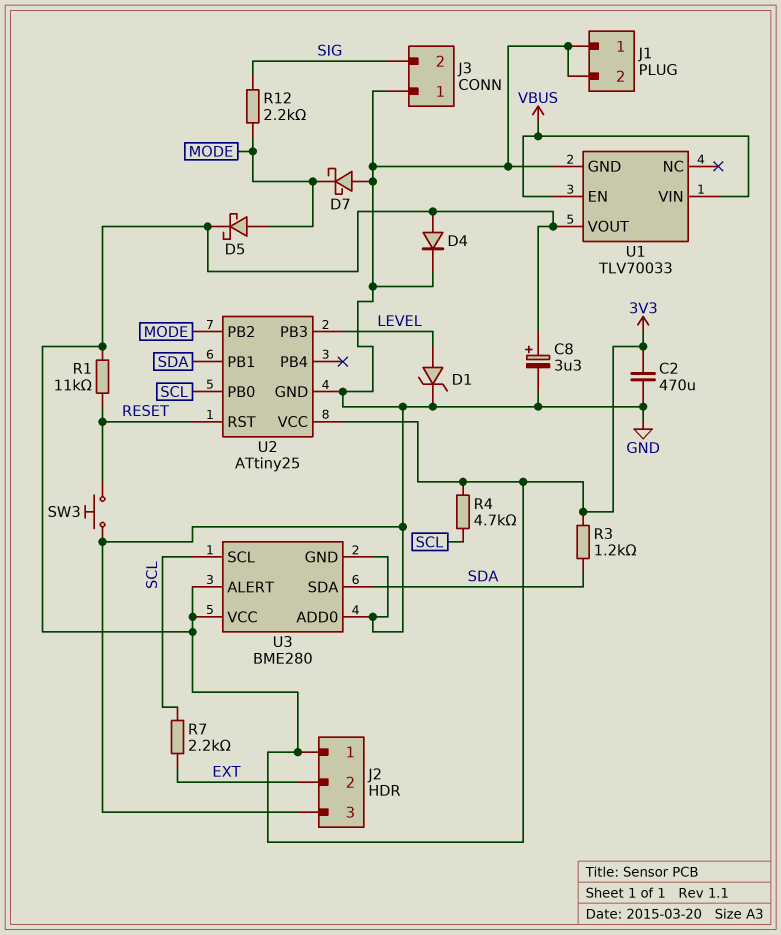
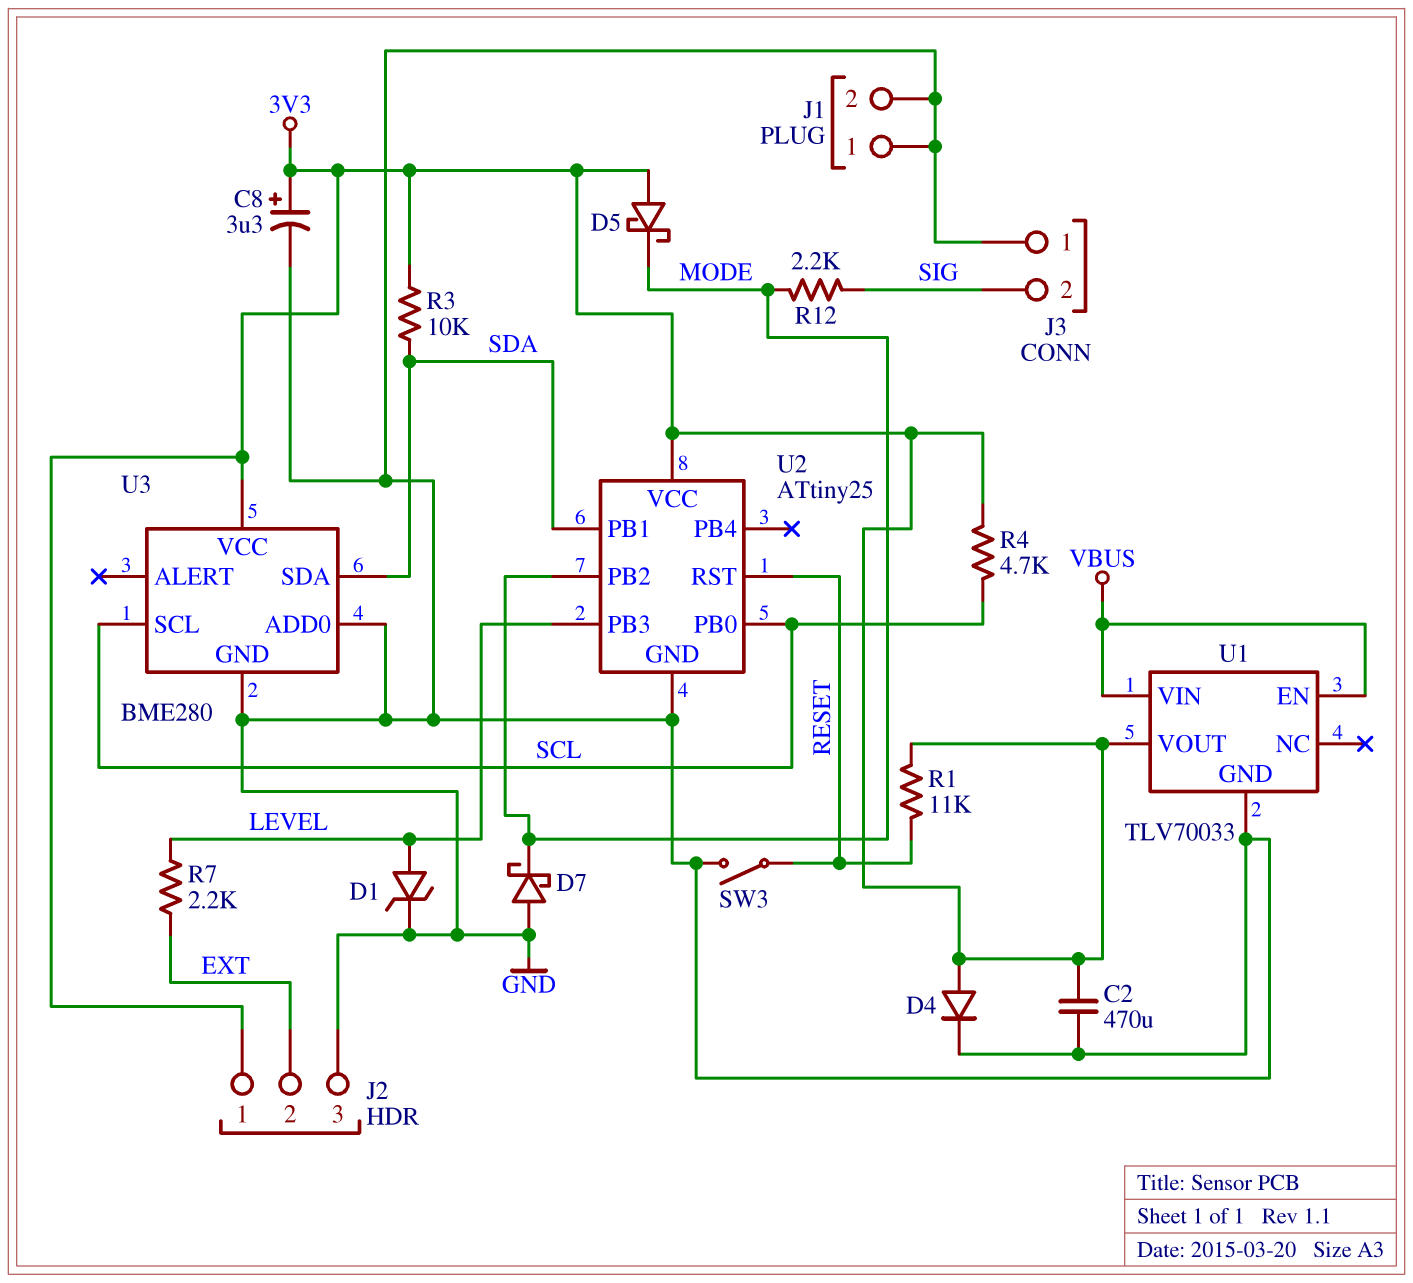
D5: schottky (A MODE, K 3V3) -> schottky (A 3V3, K MODE)
R3: 1.2k (3V3, SDA) -> 10k (3V3, SDA)
R7: 2.2k (EXT, SCL) -> 2.2k (EXT, LEVEL)
SW3: button (GND, RESET) -> switch (GND, RESET)
U3 pin ALERT: 3V3 -> none

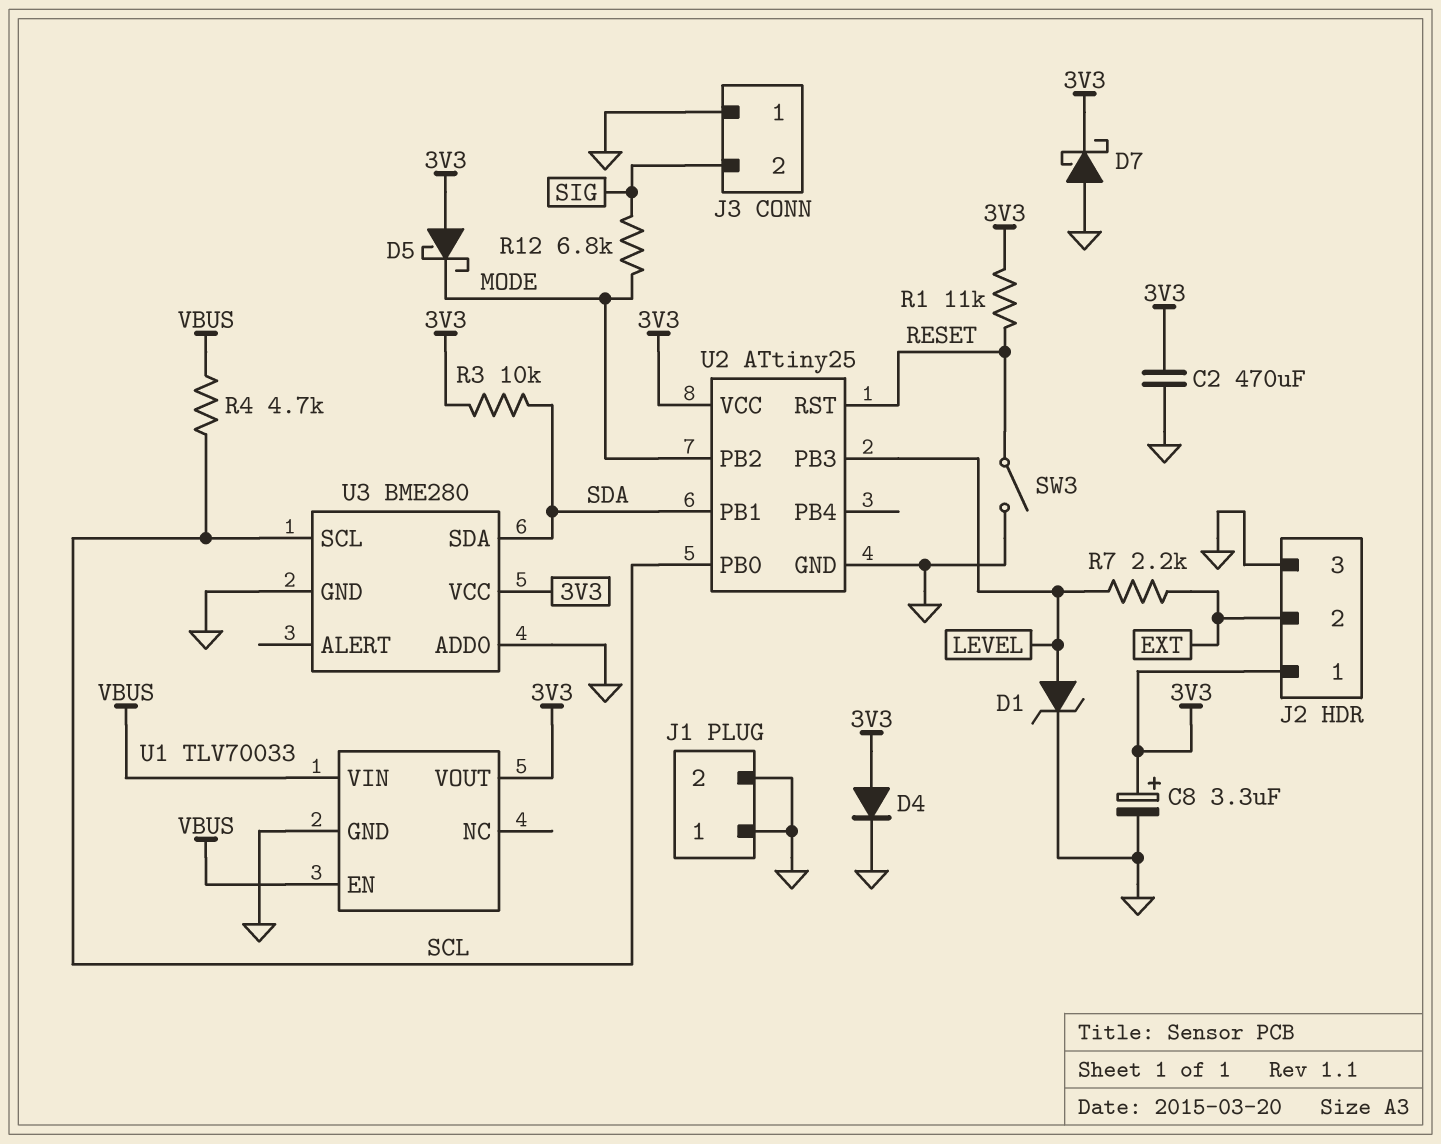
D7: schottky (A GND, K MODE) -> schottky (A GND, K 3V3)
R4: 4.7k (3V3, SCL) -> 4.7k (SCL, VBUS)
R12: 2.2k (MODE, SIG) -> 6.8k (MODE, SIG)

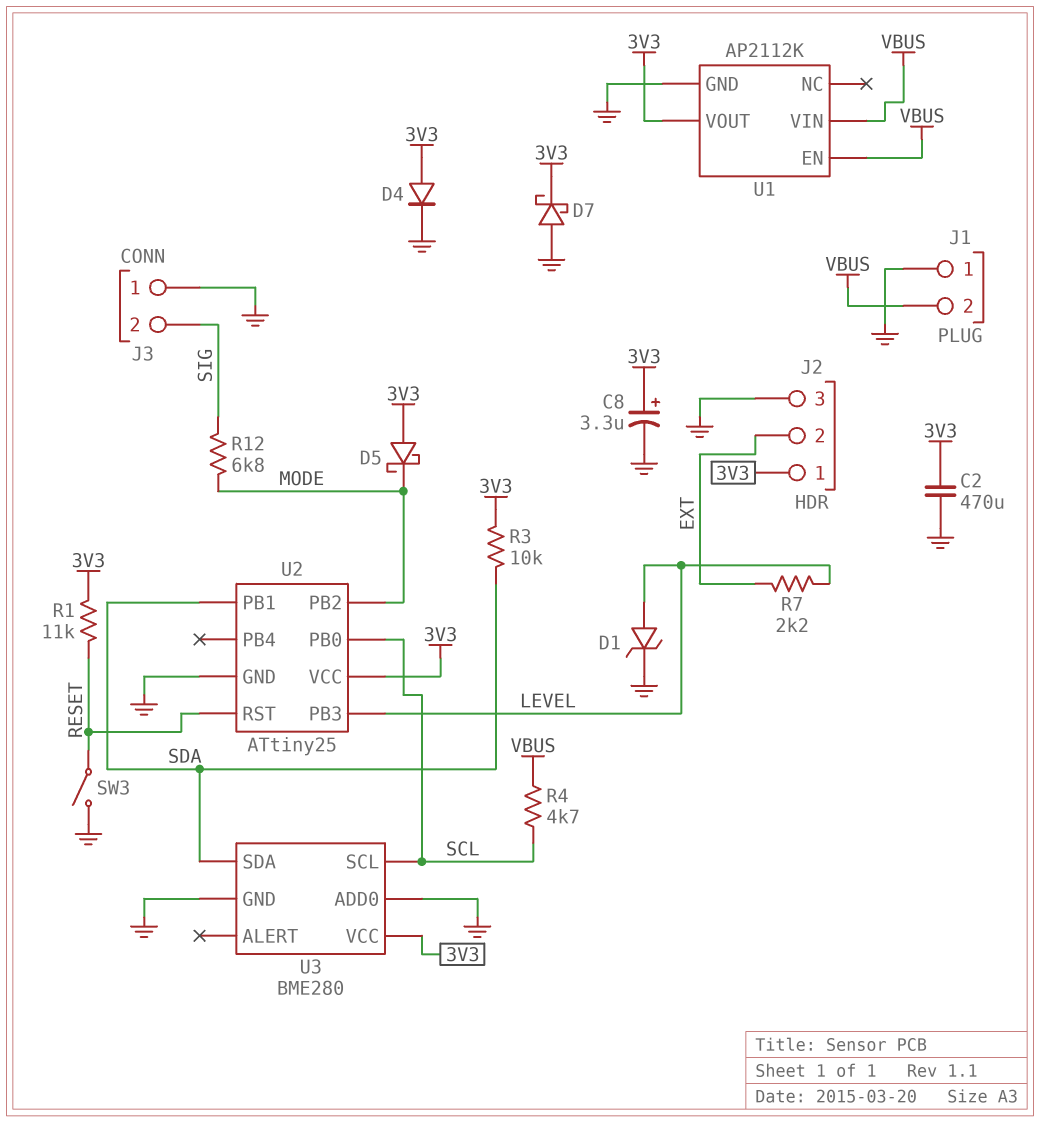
J1 pin 2: GND -> VBUS
U1: TLV70033 -> AP2112K

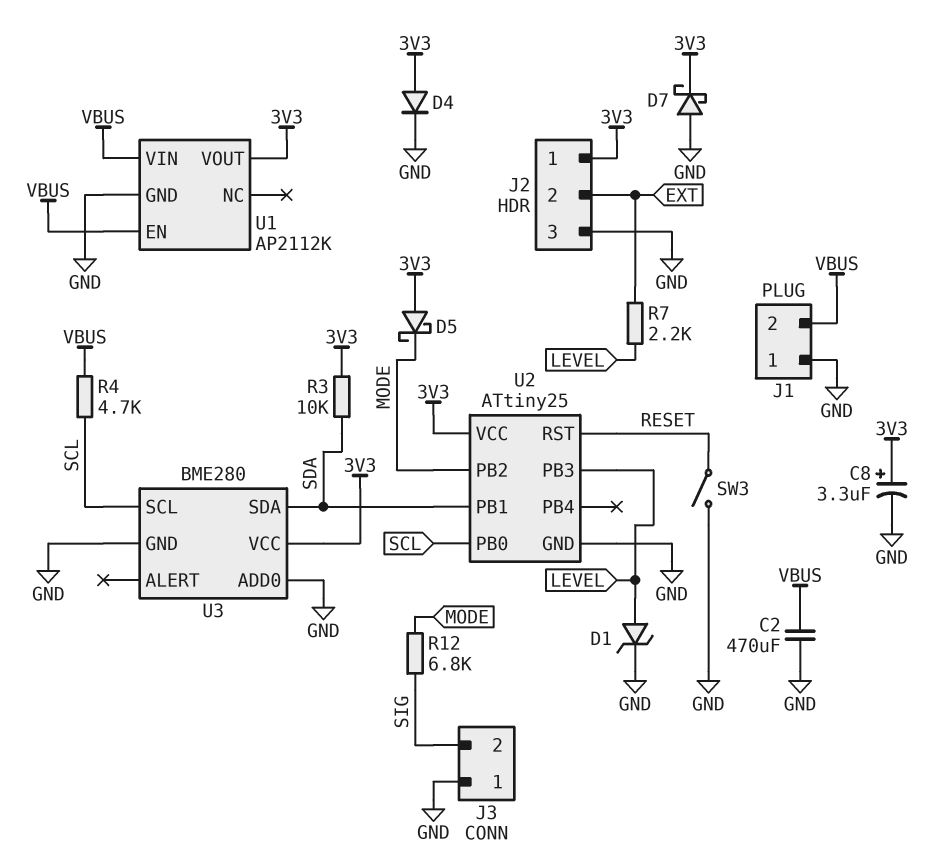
C2: 470uF (3V3, GND) -> 470uF (GND, VBUS)
R1: 11k (3V3, RESET) -> none

